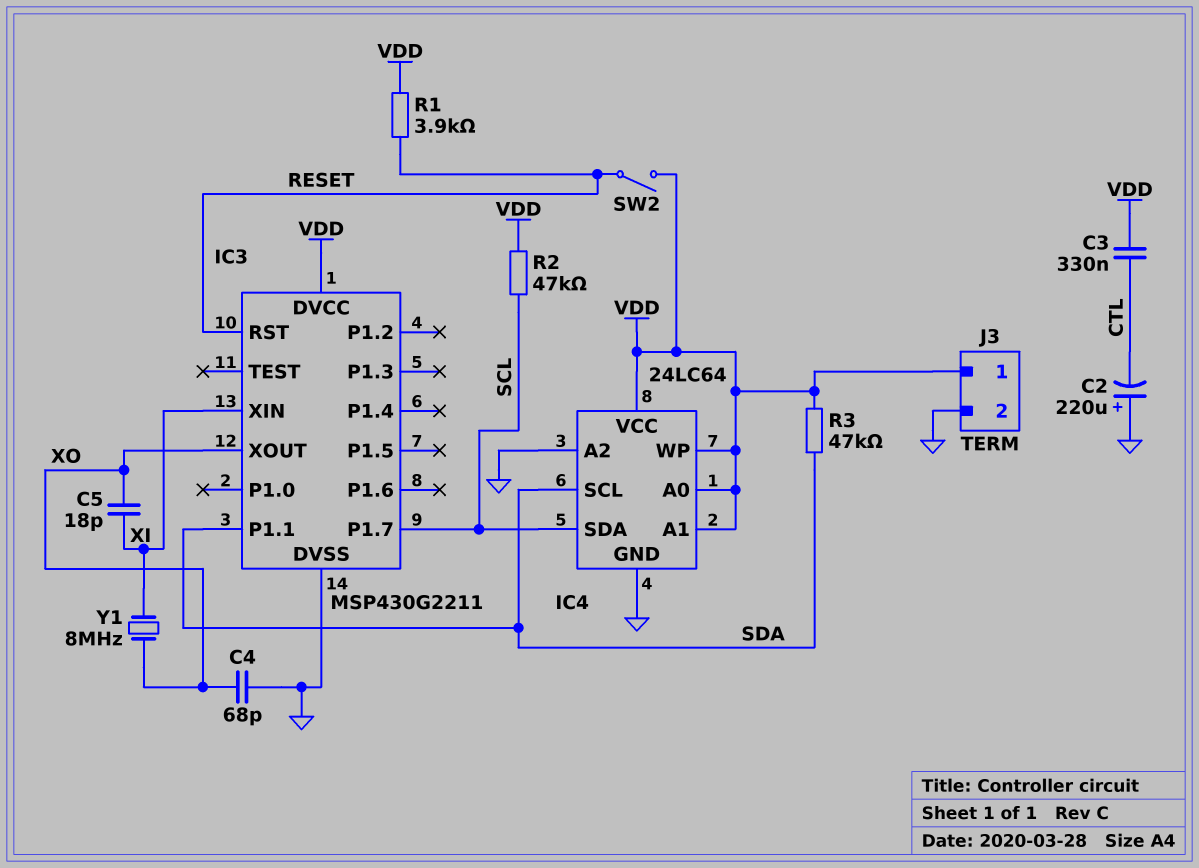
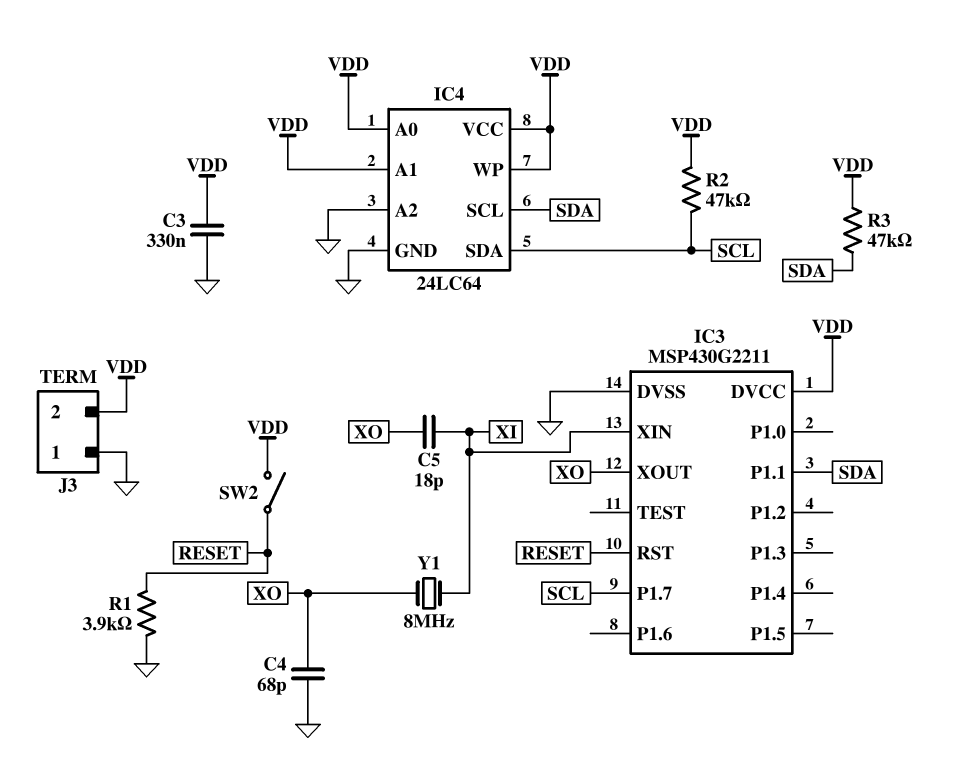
C2: 220uF (plus GND, minus CTL) -> none
C3: 330nF (CTL, VDD) -> 330nF (GND, VDD)
J3 pin 1: VDD -> GND
J3 pin 2: GND -> VDD
R1: 3.9k (RESET, VDD) -> 3.9k (GND, RESET)

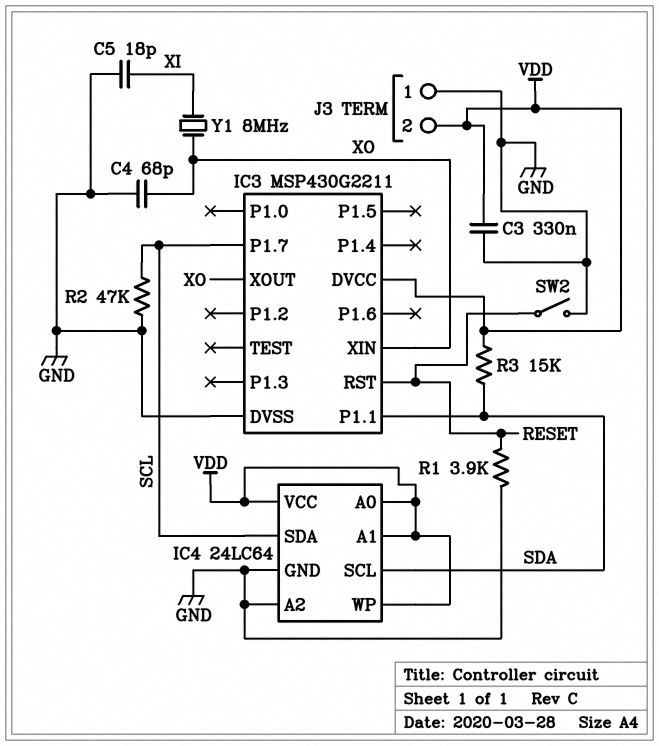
C5: 18pF (XI, XO) -> 18pF (GND, XI)
IC3 pin XIN: XI -> XO
R2: 47k (SCL, VDD) -> 47k (GND, SCL)
R3: 47k (SDA, VDD) -> 15k (SDA, VDD)
SW2: switch (RESET, VDD) -> switch (GND, RESET)

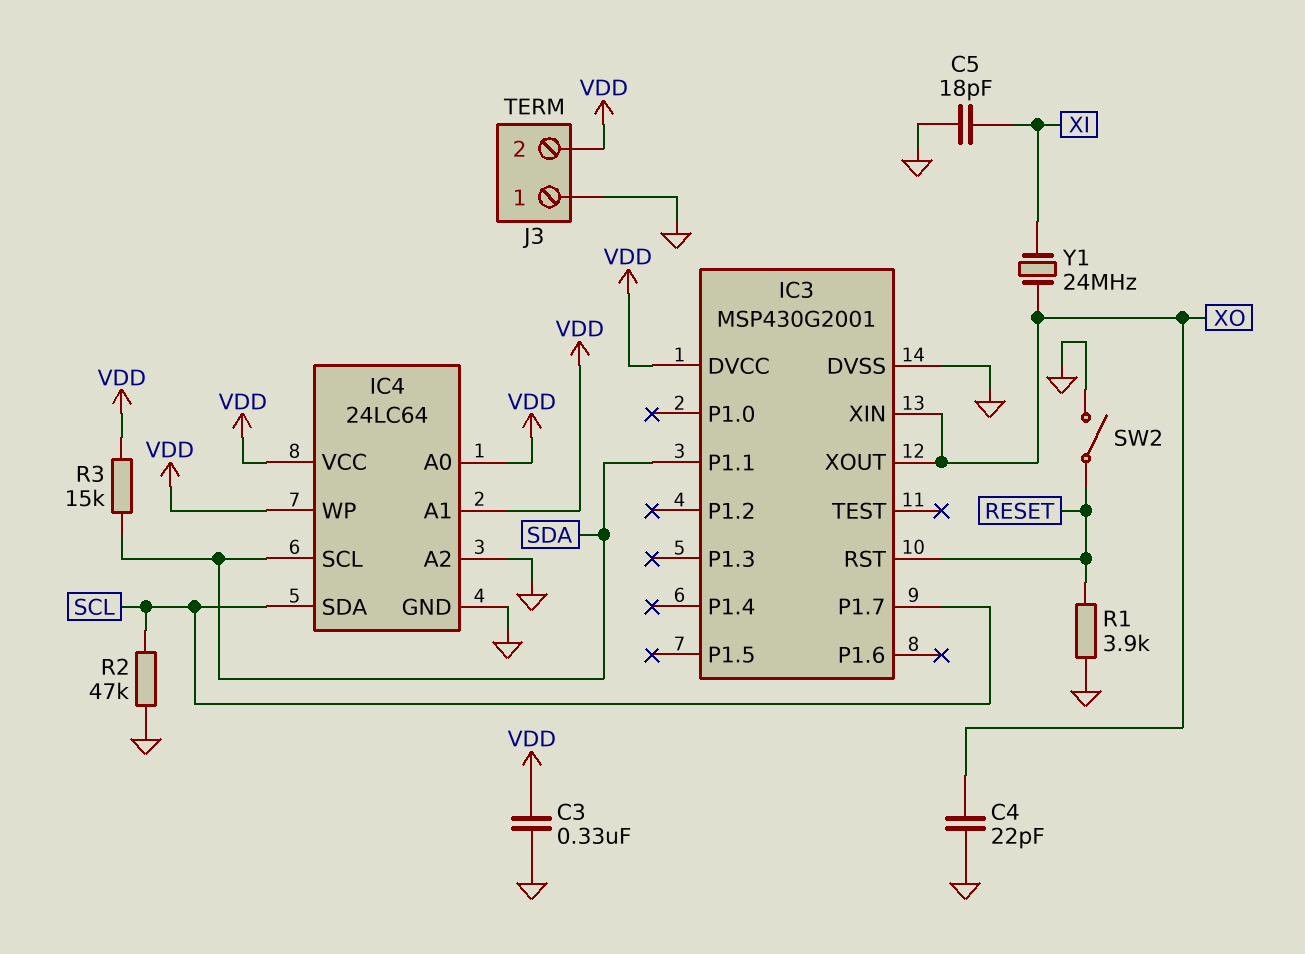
C4: 68pF (GND, XO) -> 22pF (GND, XO)
IC3: MSP430G2211 -> MSP430G2001
Y1: 8MHz (XI, XO) -> 24MHz (XI, XO)

